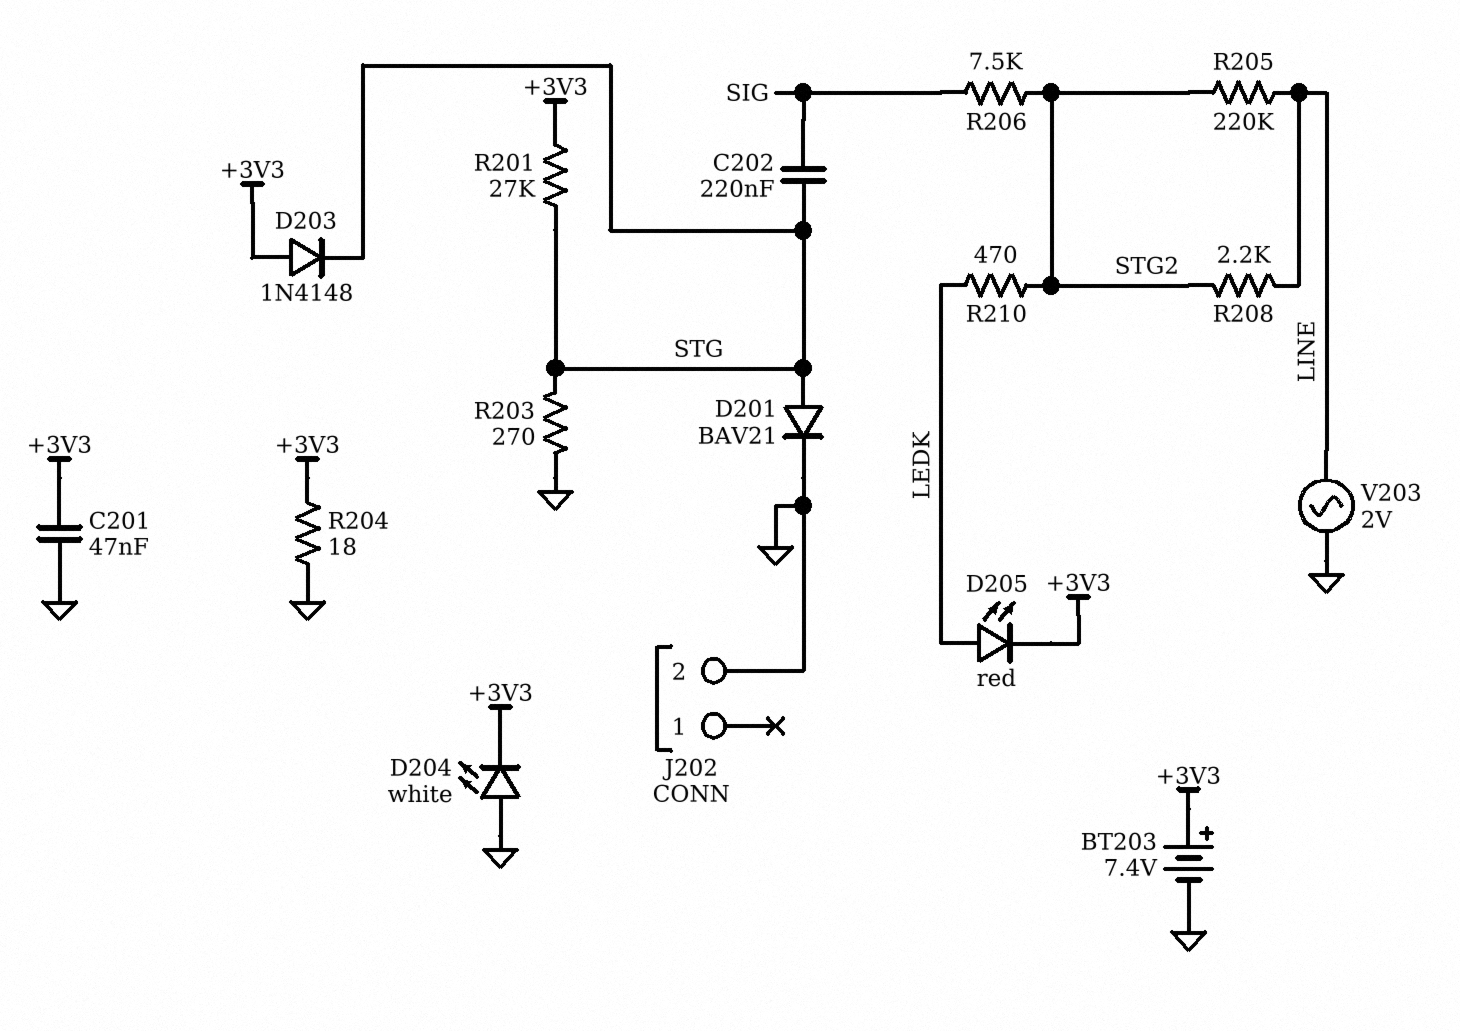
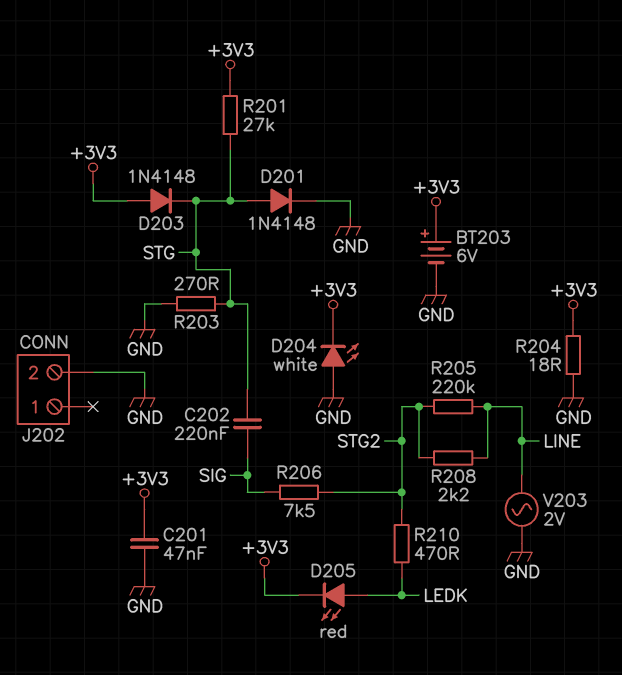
BT203: 7.4V (plus +3V3, minus GND) -> 6V (plus +3V3, minus GND)
D201: diode BAV21 (A STG, K GND) -> diode 1N4148 (A STG, K GND)

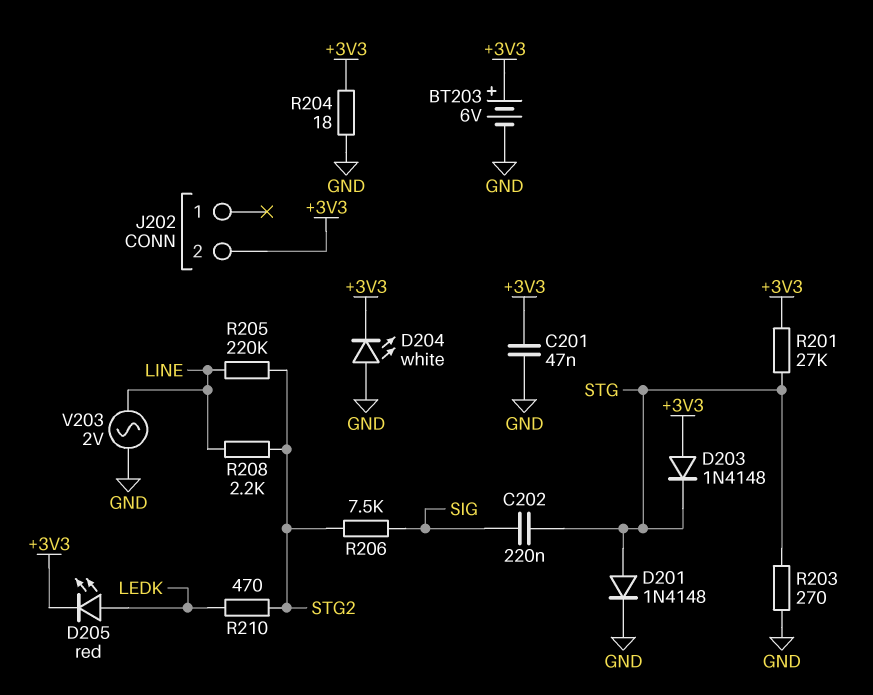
J202 pin 2: GND -> +3V3

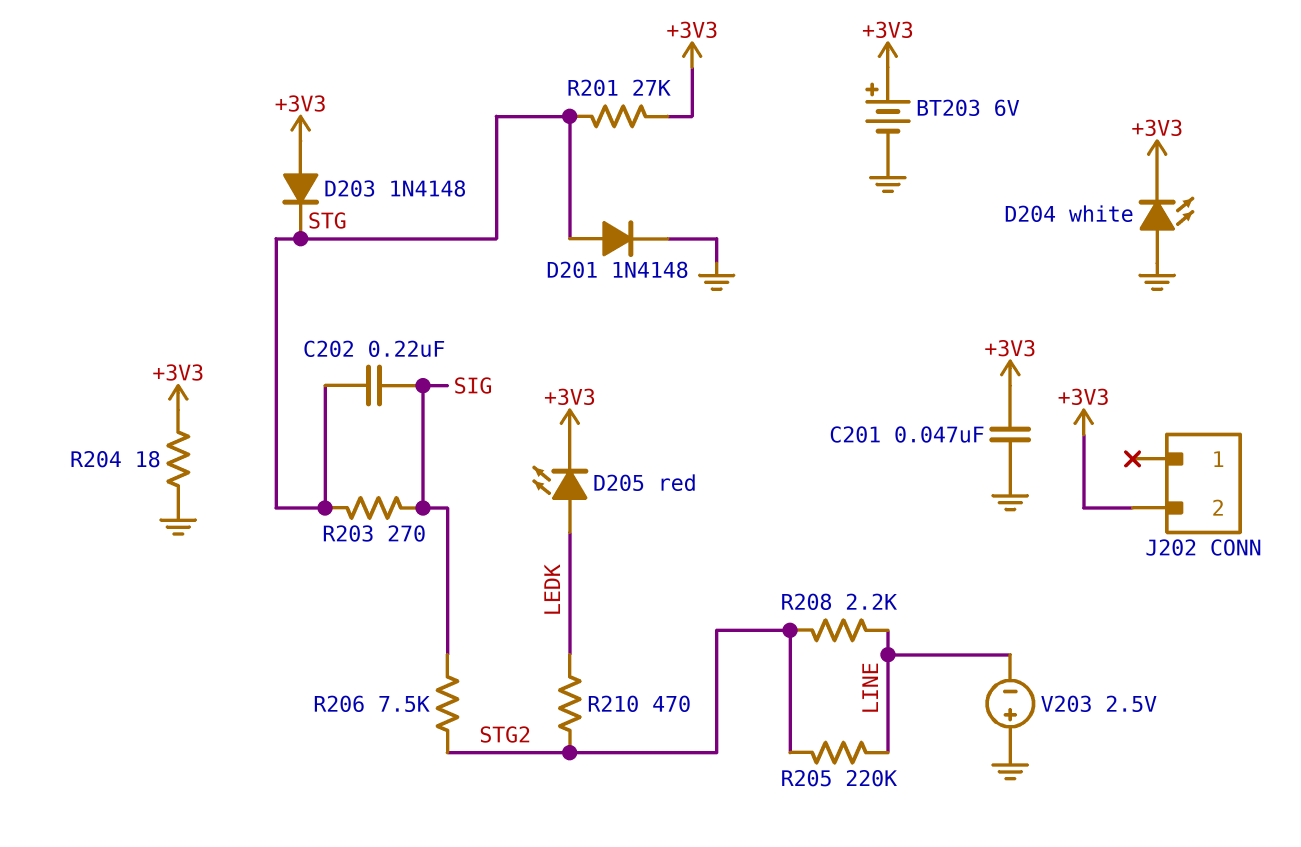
R203: 270 (GND, STG) -> 270 (SIG, STG)
V203: AC 2V (GND, LINE) -> 2.5V (plus GND, minus LINE)

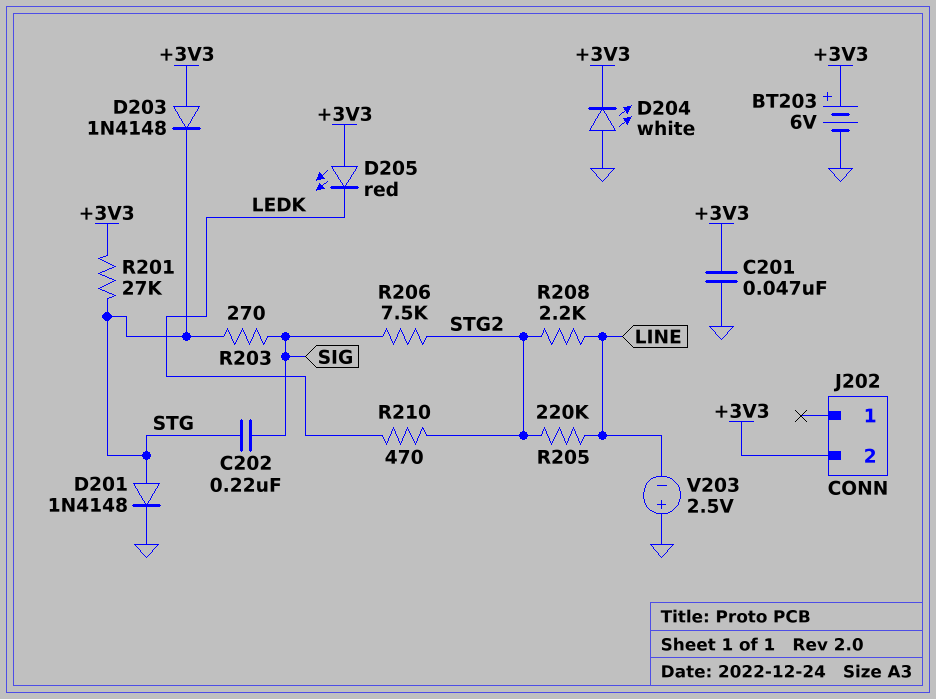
D205: LED red (A LEDK, K +3V3) -> LED red (A +3V3, K LEDK)
R204: 18 (+3V3, GND) -> none

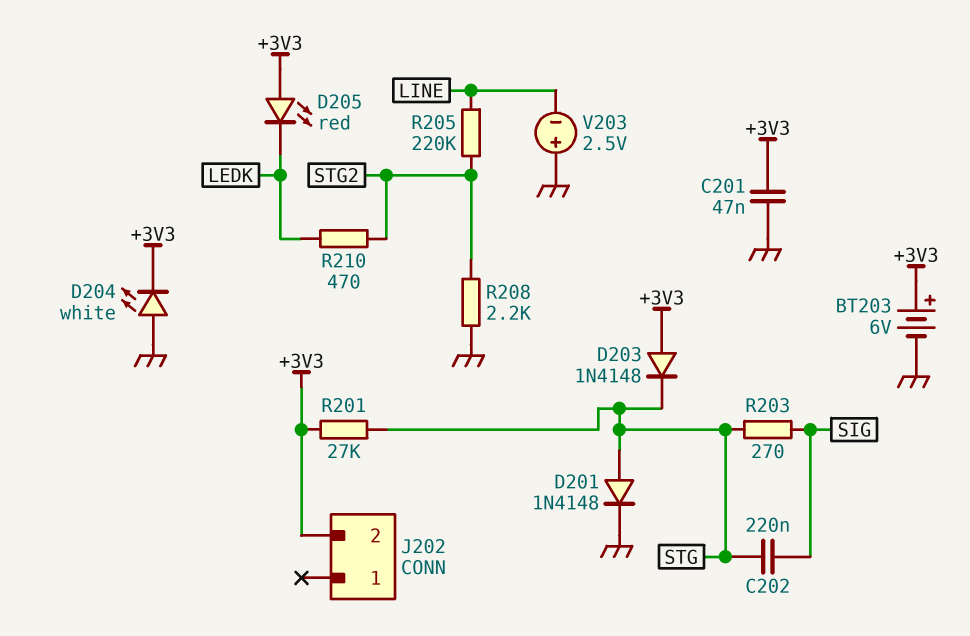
R206: 7.5k (SIG, STG2) -> none
R208: 2.2k (LINE, STG2) -> 2.2k (GND, STG2)

